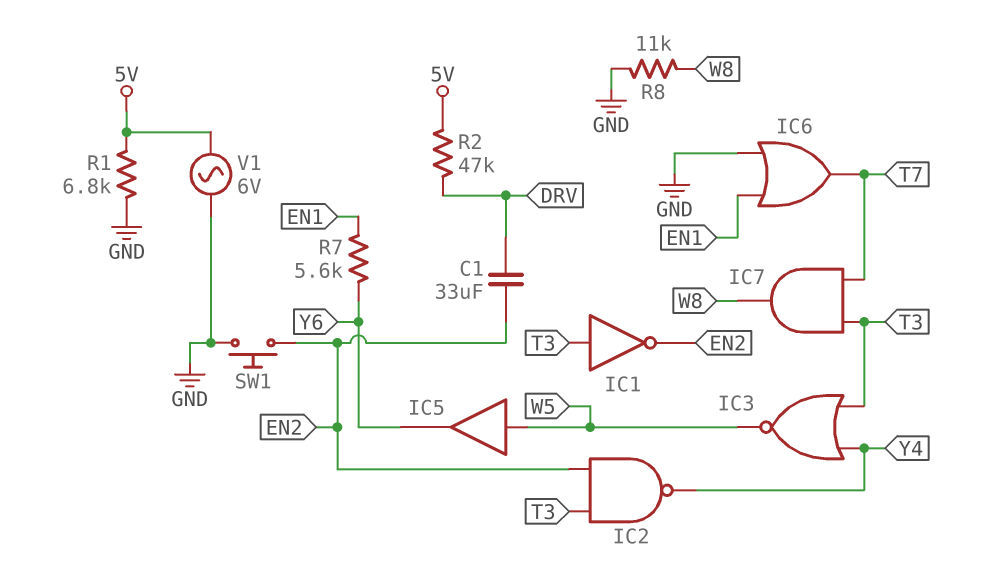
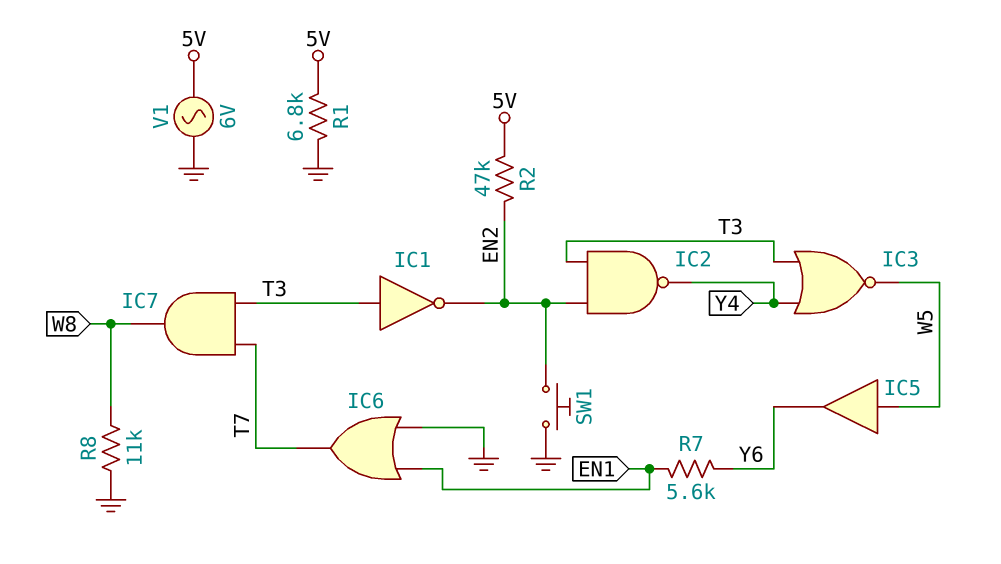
C1: 33uF (DRV, EN2) -> none
R2: 47k (5V, DRV) -> 47k (5V, EN2)

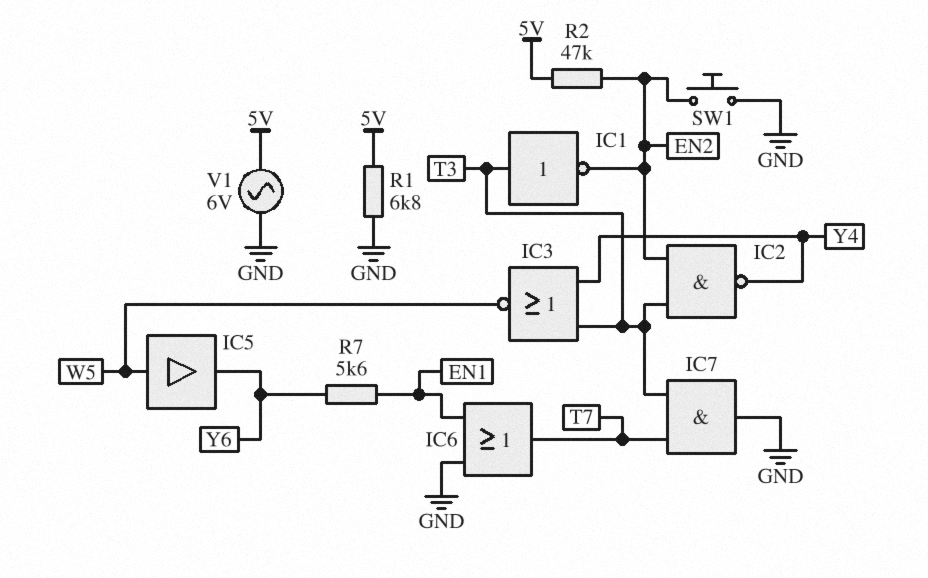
IC7: AND (in T3, in T7, out W8) -> AND (in T3, in T7, out GND)
R8: 11k (GND, W8) -> none

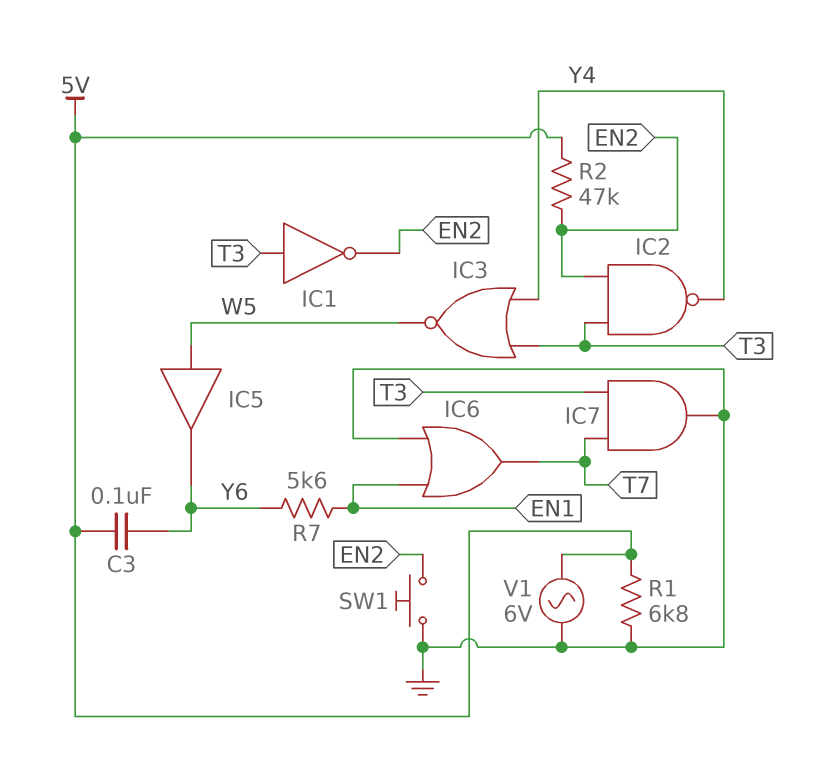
C3: none -> 100nF (5V, Y6)

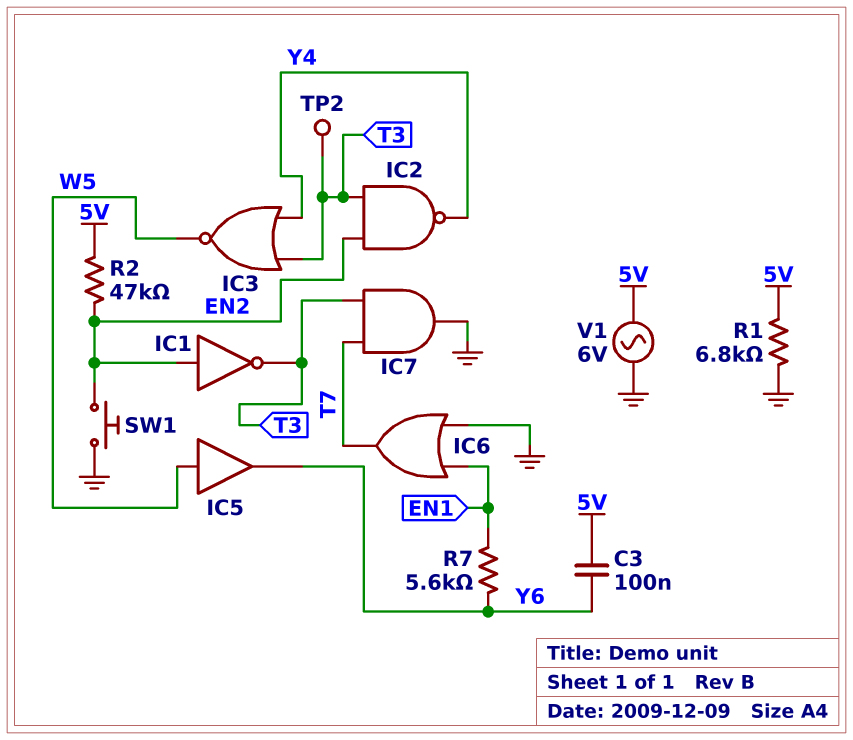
IC1: NOT (in T3, out EN2) -> NOT (in EN2, out T3)
TP2: none -> test point (T3)

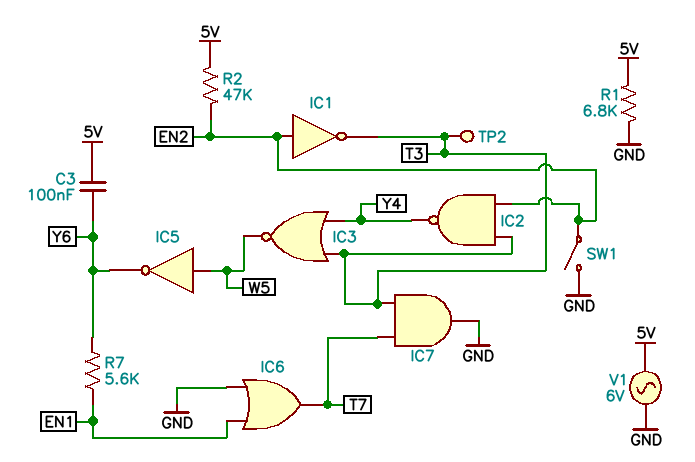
IC5: buffer (in W5, out Y6) -> NOT (in W5, out Y6)
SW1: button (EN2, GND) -> switch (EN2, GND)

